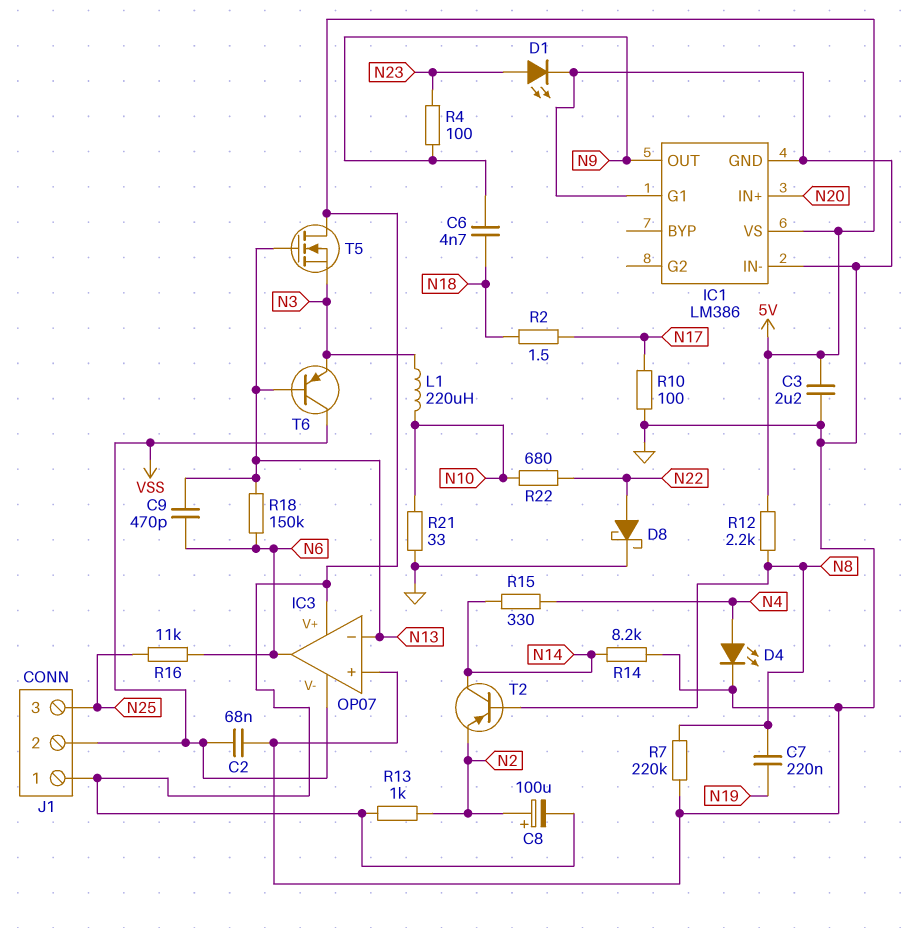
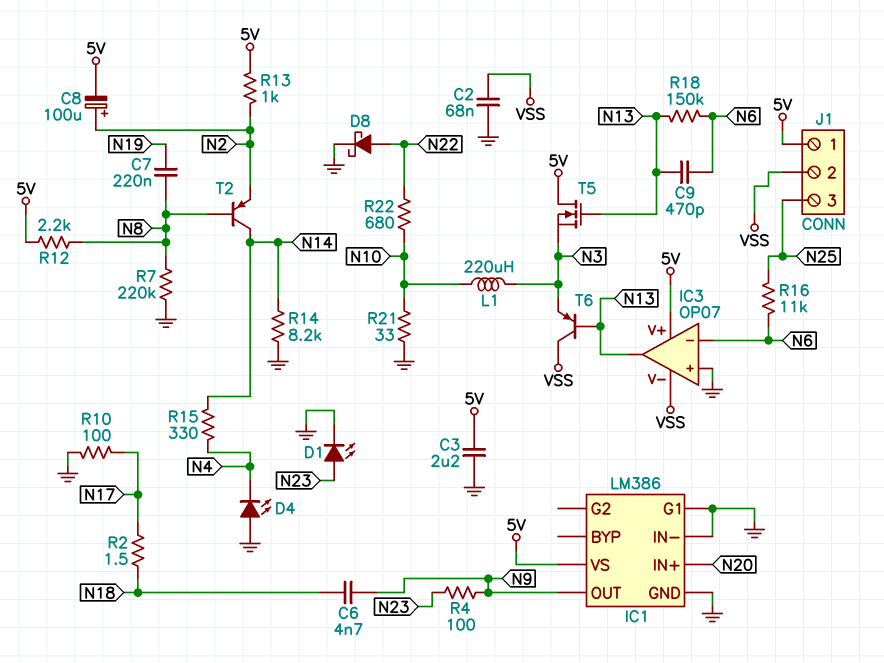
D4: LED (A N4, K GND) -> LED (A GND, K N4)
IC3 pin in-: N13 -> N6
IC3 pin out: N6 -> N13

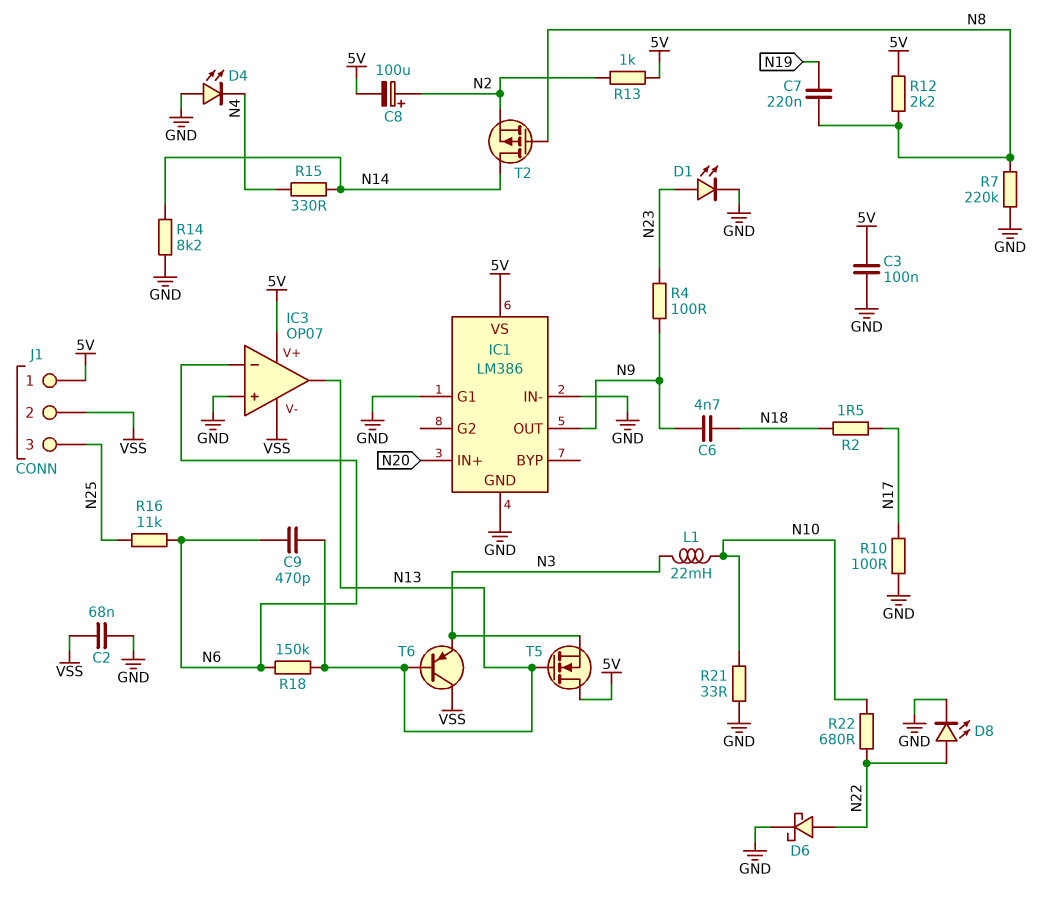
C3: 2.2uF (5V, GND) -> 100nF (5V, GND)
D6: none -> schottky (A N22, K GND)
D8: schottky (A N22, K GND) -> LED (A N22, K GND)
L1: 220uH (N3, N10) -> 22mH (N3, N10)
T2: PNP (B N8, C N14, E N2) -> PMOS (G N8, D N14, S N2)

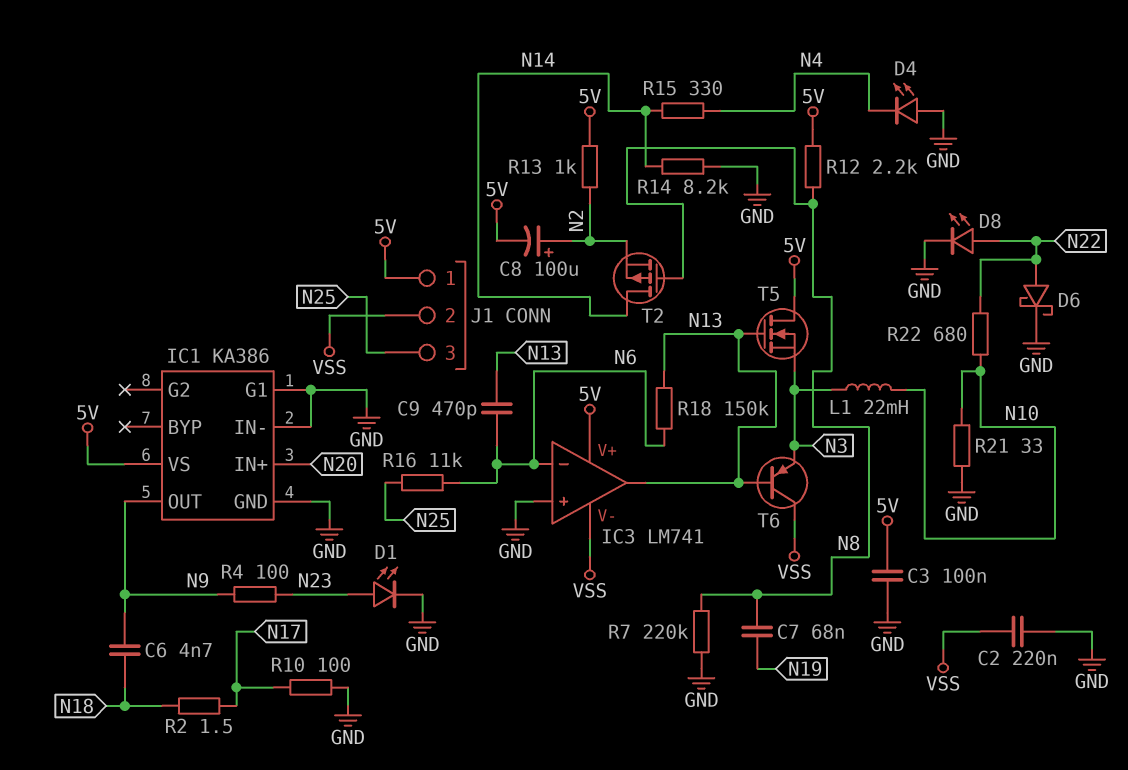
C2: 68nF (GND, VSS) -> 220nF (GND, VSS)
C7: 220nF (N8, N19) -> 68nF (N8, N19)
IC1: LM386 -> KA386
IC3: OP07 -> LM741

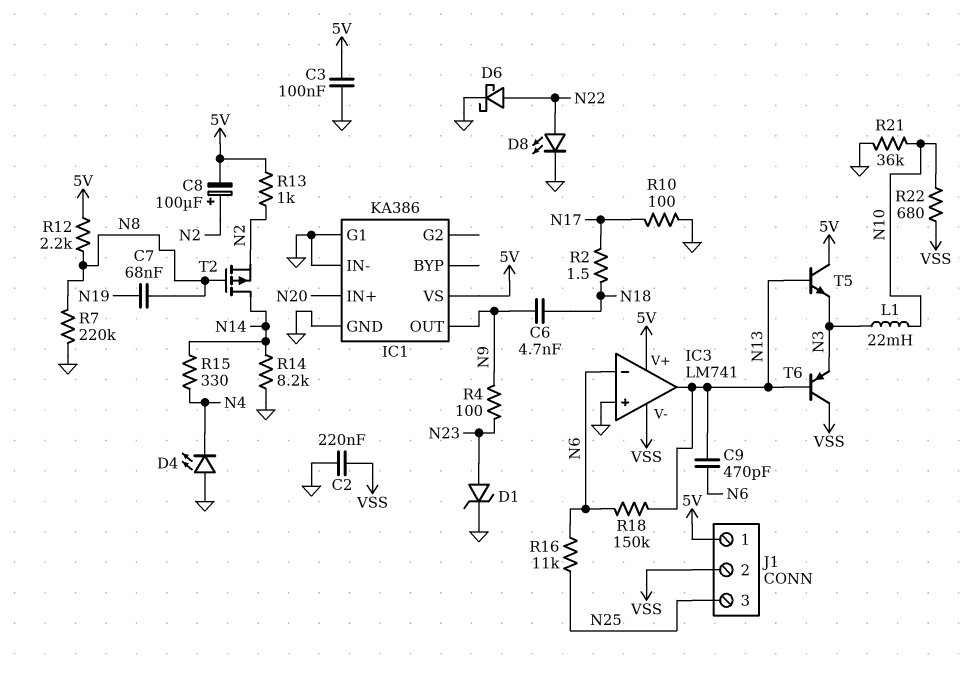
D1: LED (A N23, K GND) -> zener (A N23, K GND)
R21: 33 (GND, N10) -> 36k (GND, N10)
R22: 680 (N10, N22) -> 680 (N10, VSS)
T5: NMOS (G N13, D 5V, S N3) -> NPN (B N13, C 5V, E N3)

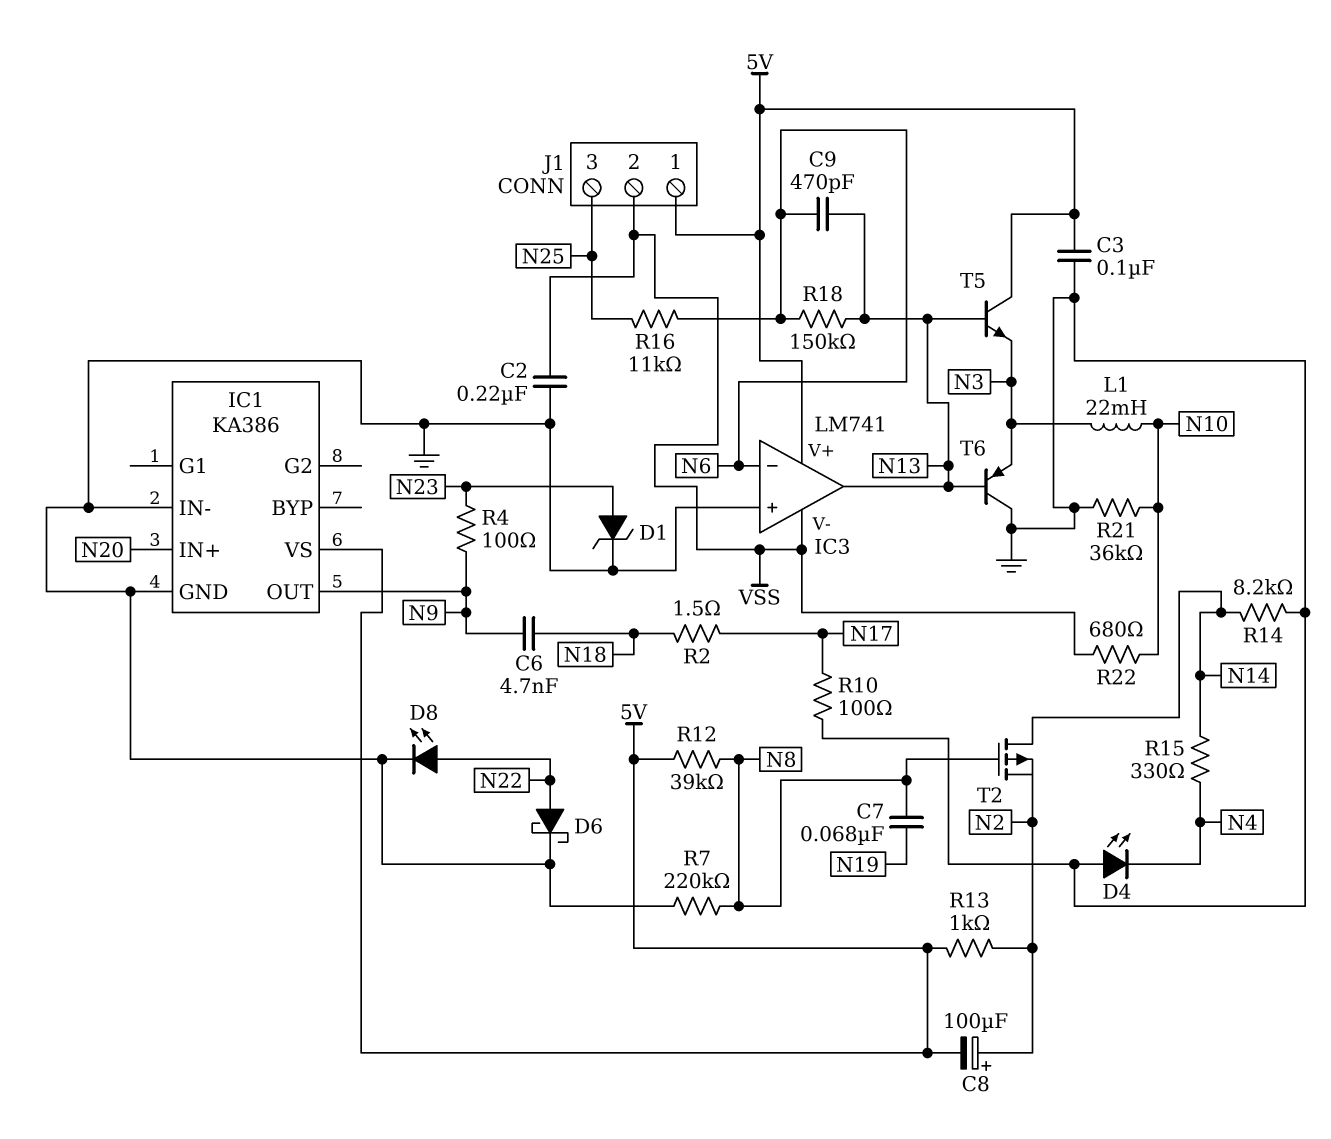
IC1 pin G1: GND -> none
R12: 2.2k (5V, N8) -> 39k (5V, N8)
T6: PNP (B N13, C VSS, E N3) -> PNP (B N13, C GND, E N3)

